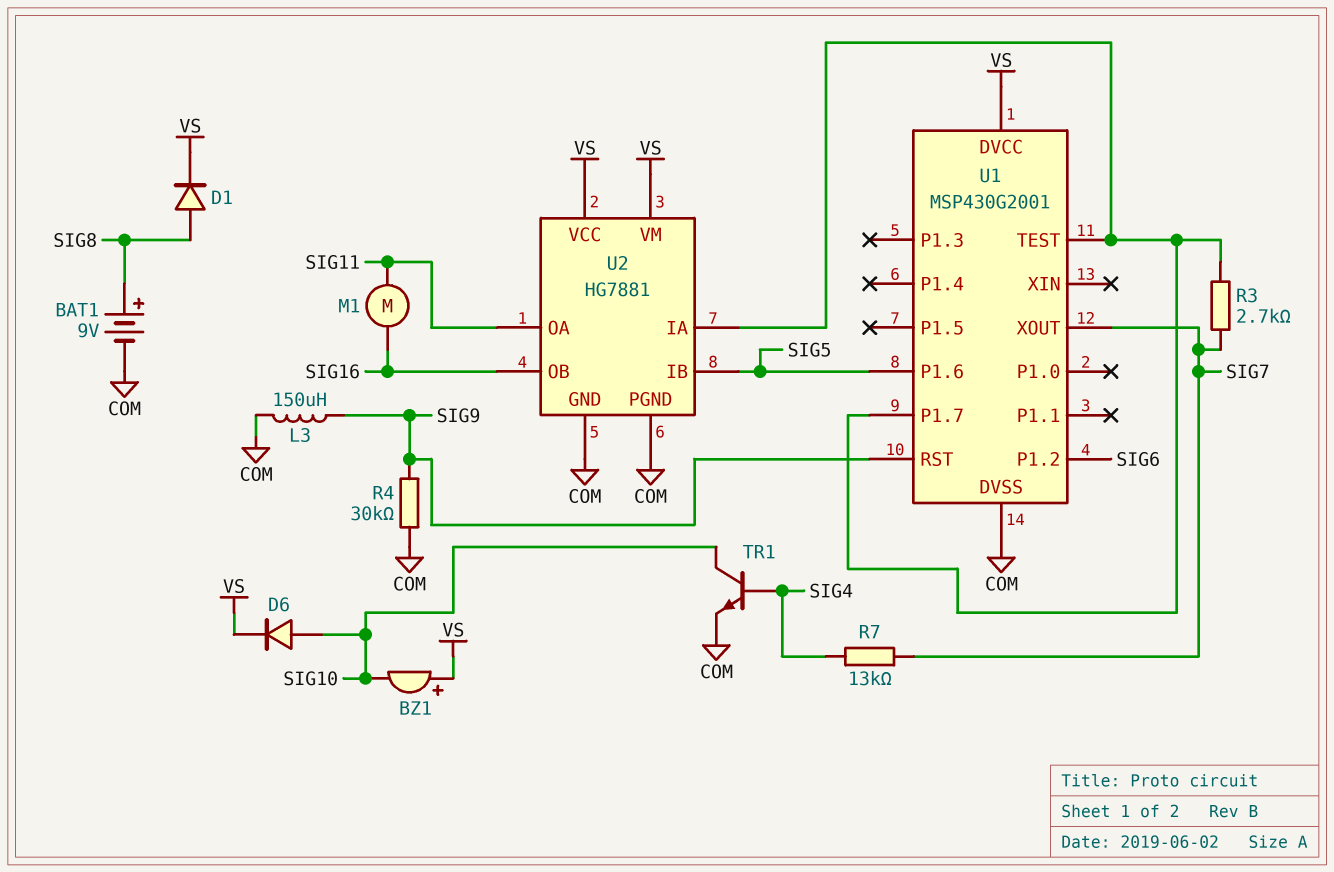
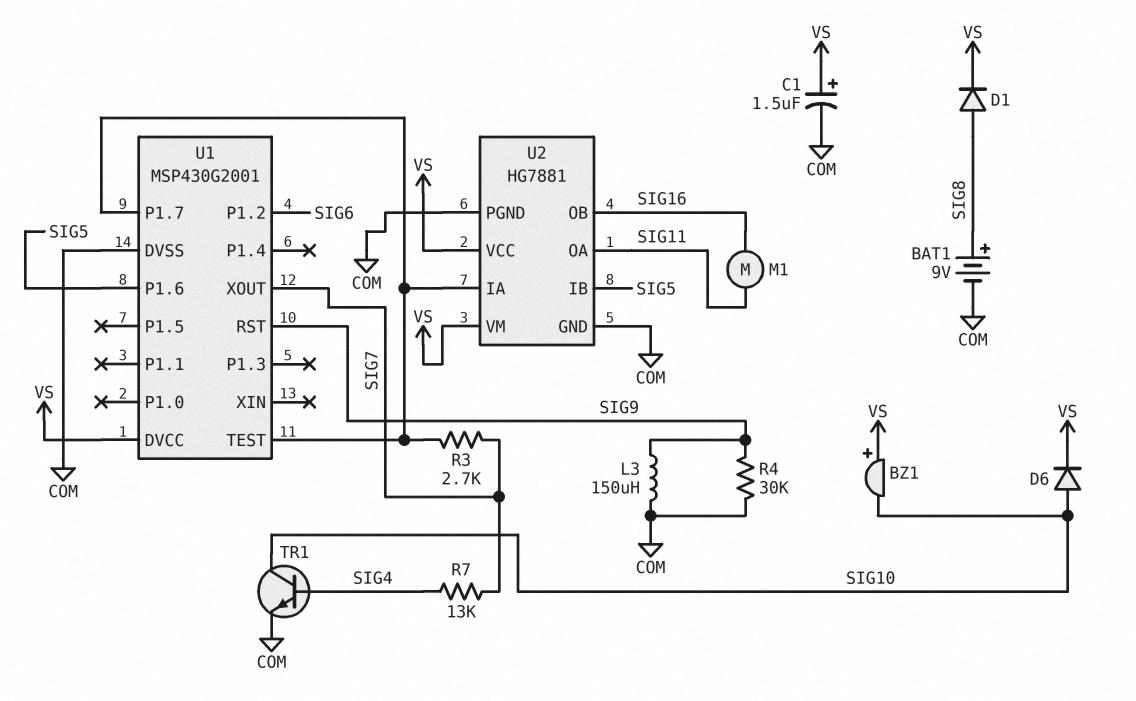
C1: none -> 1.5uF (plus VS, minus COM)

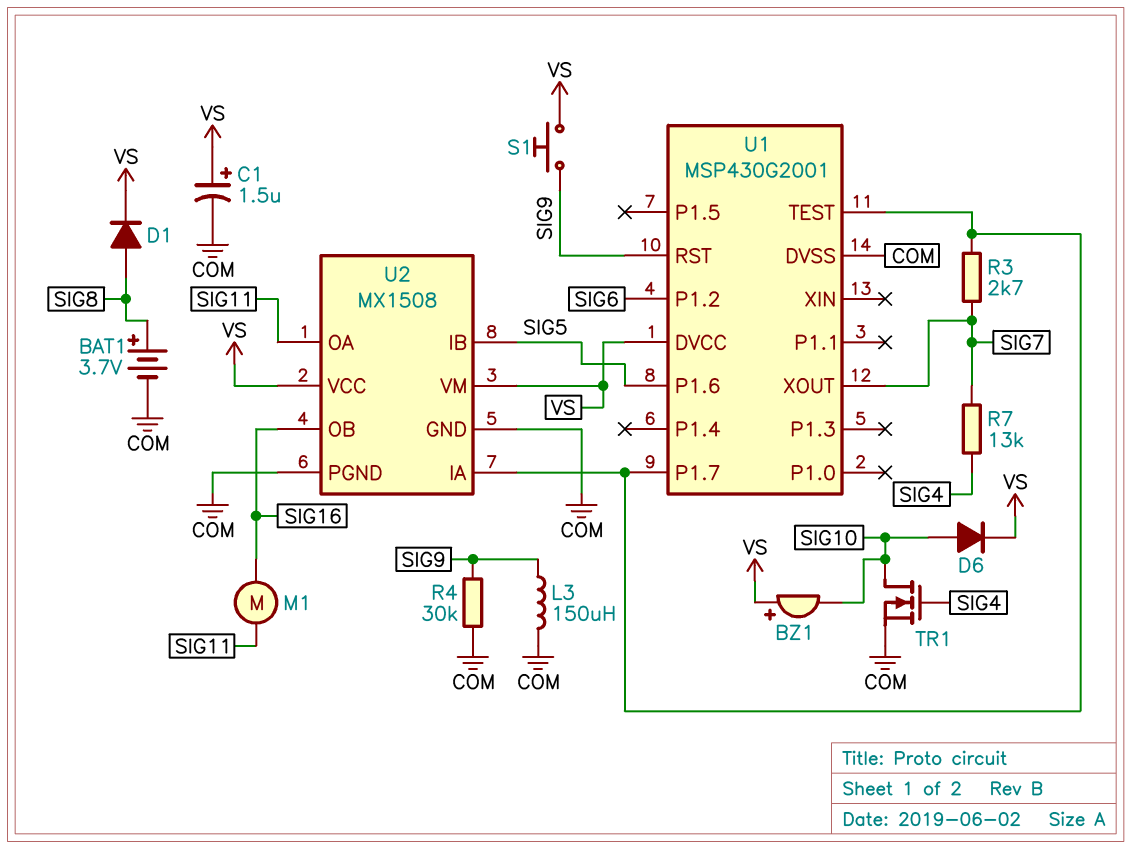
BAT1: 9V (plus SIG8, minus COM) -> 3.7V (plus SIG8, minus COM)
S1: none -> button (SIG9, VS)
TR1: NPN (B SIG4, C SIG10, E COM) -> NMOS (G SIG4, D SIG10, S COM)
U2: HG7881 -> MX1508

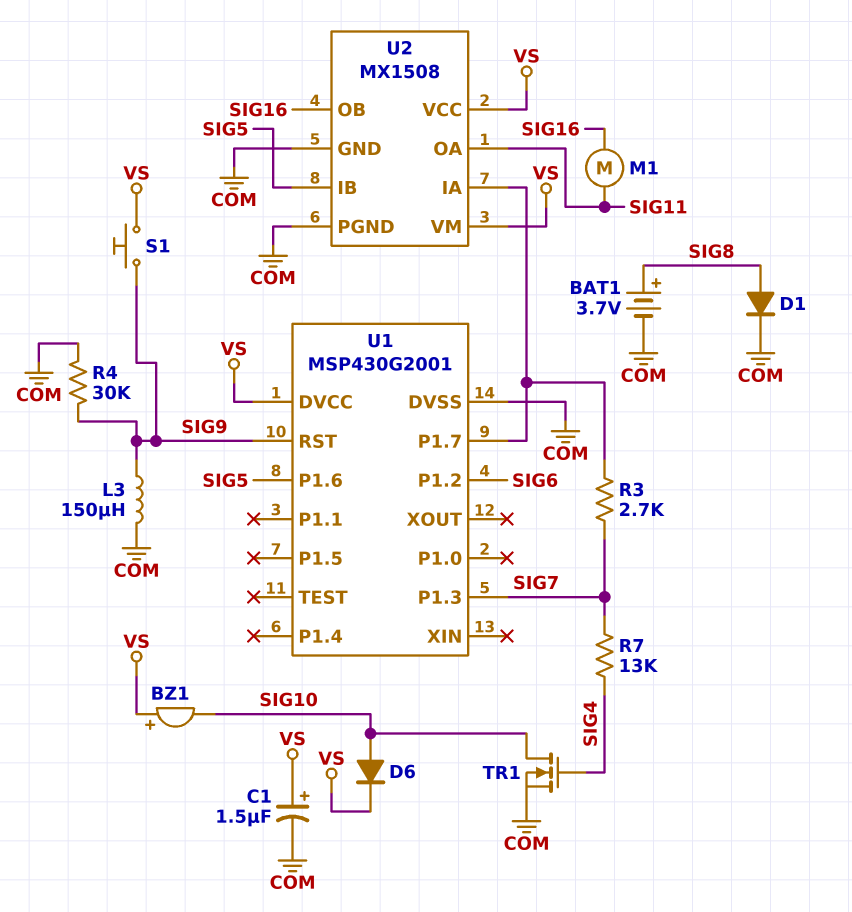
D1: diode (A SIG8, K VS) -> diode (A SIG8, K COM)
U1 pin P1.3: none -> SIG7
U1 pin TEST: U1/P1.7 -> none
U1 pin XOUT: SIG7 -> none

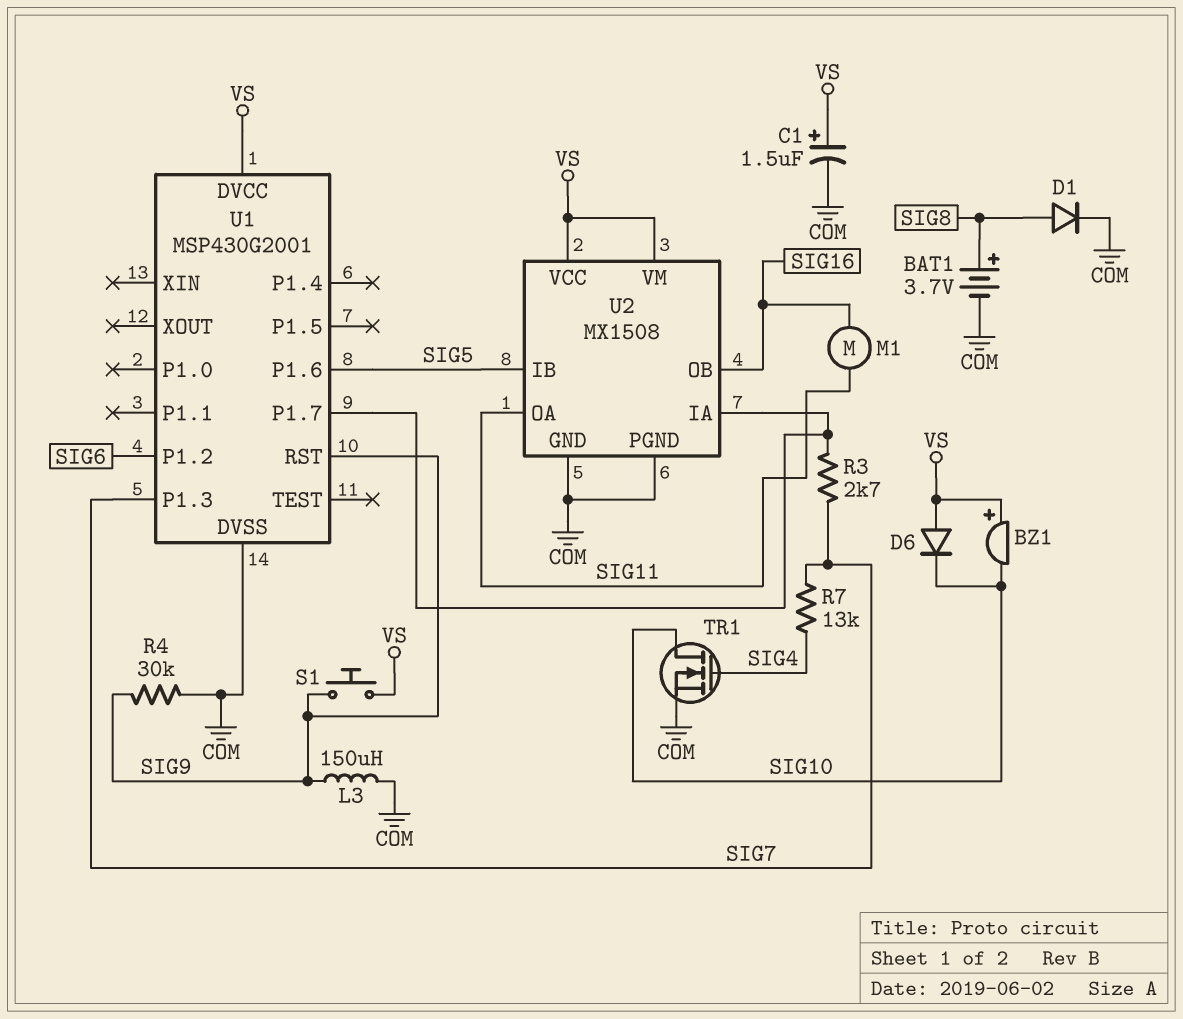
D6: diode (A SIG10, K VS) -> diode (A VS, K SIG10)

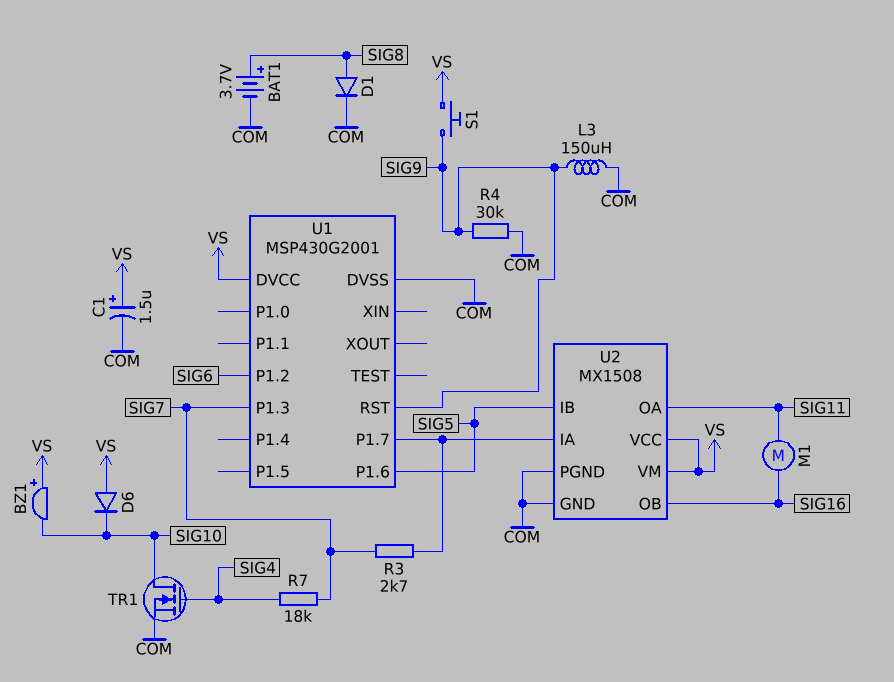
R7: 13k (SIG4, SIG7) -> 18k (SIG4, SIG7)

